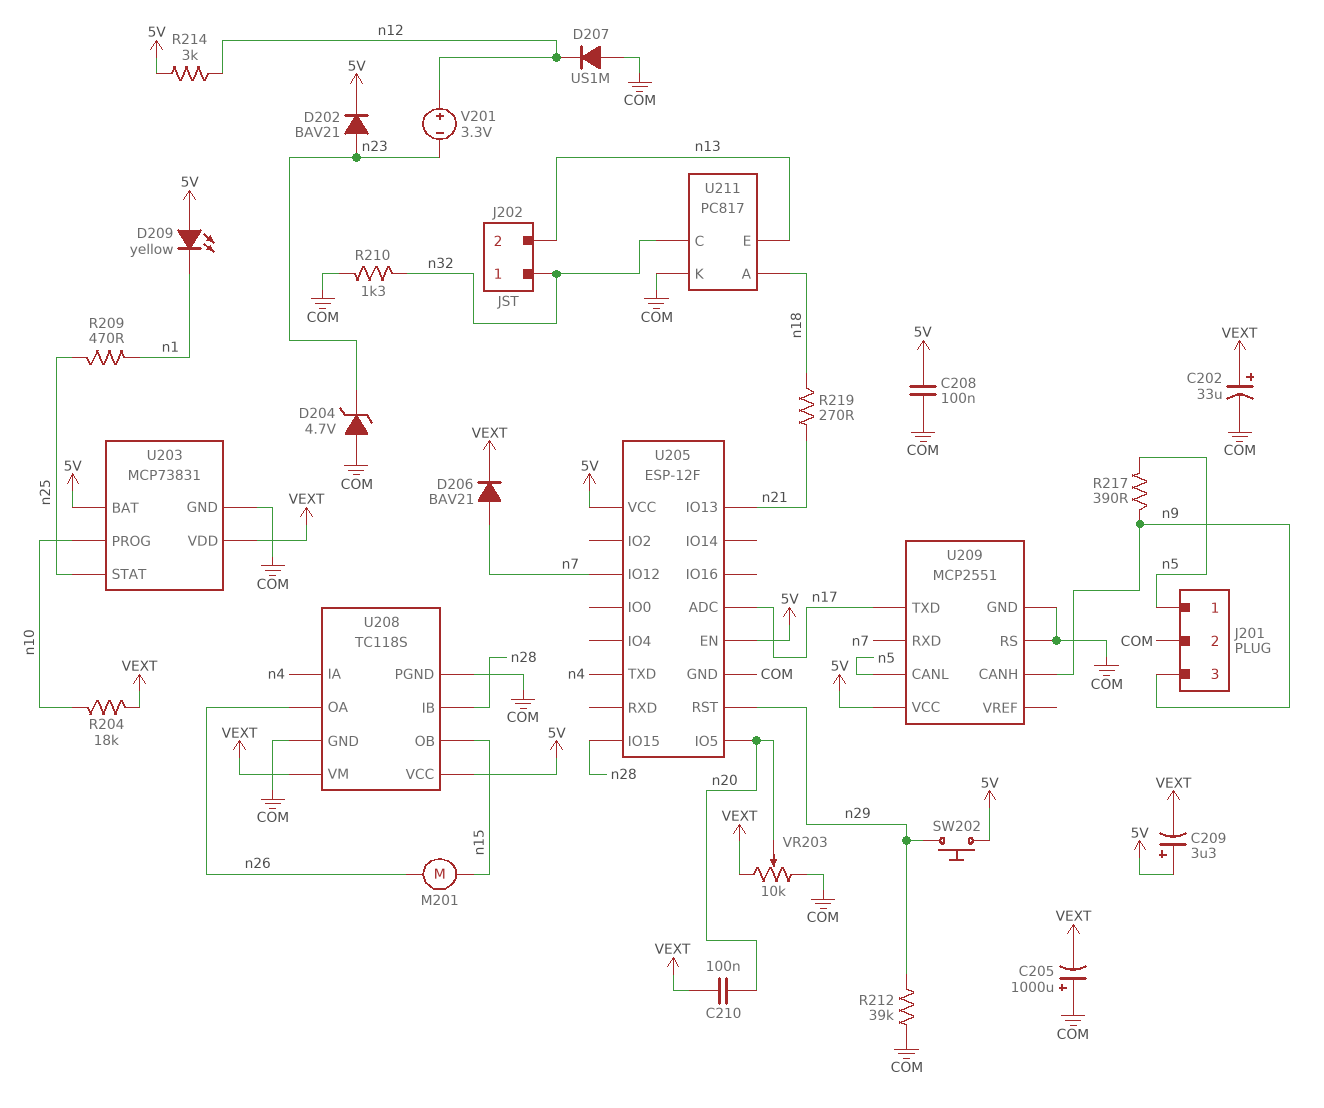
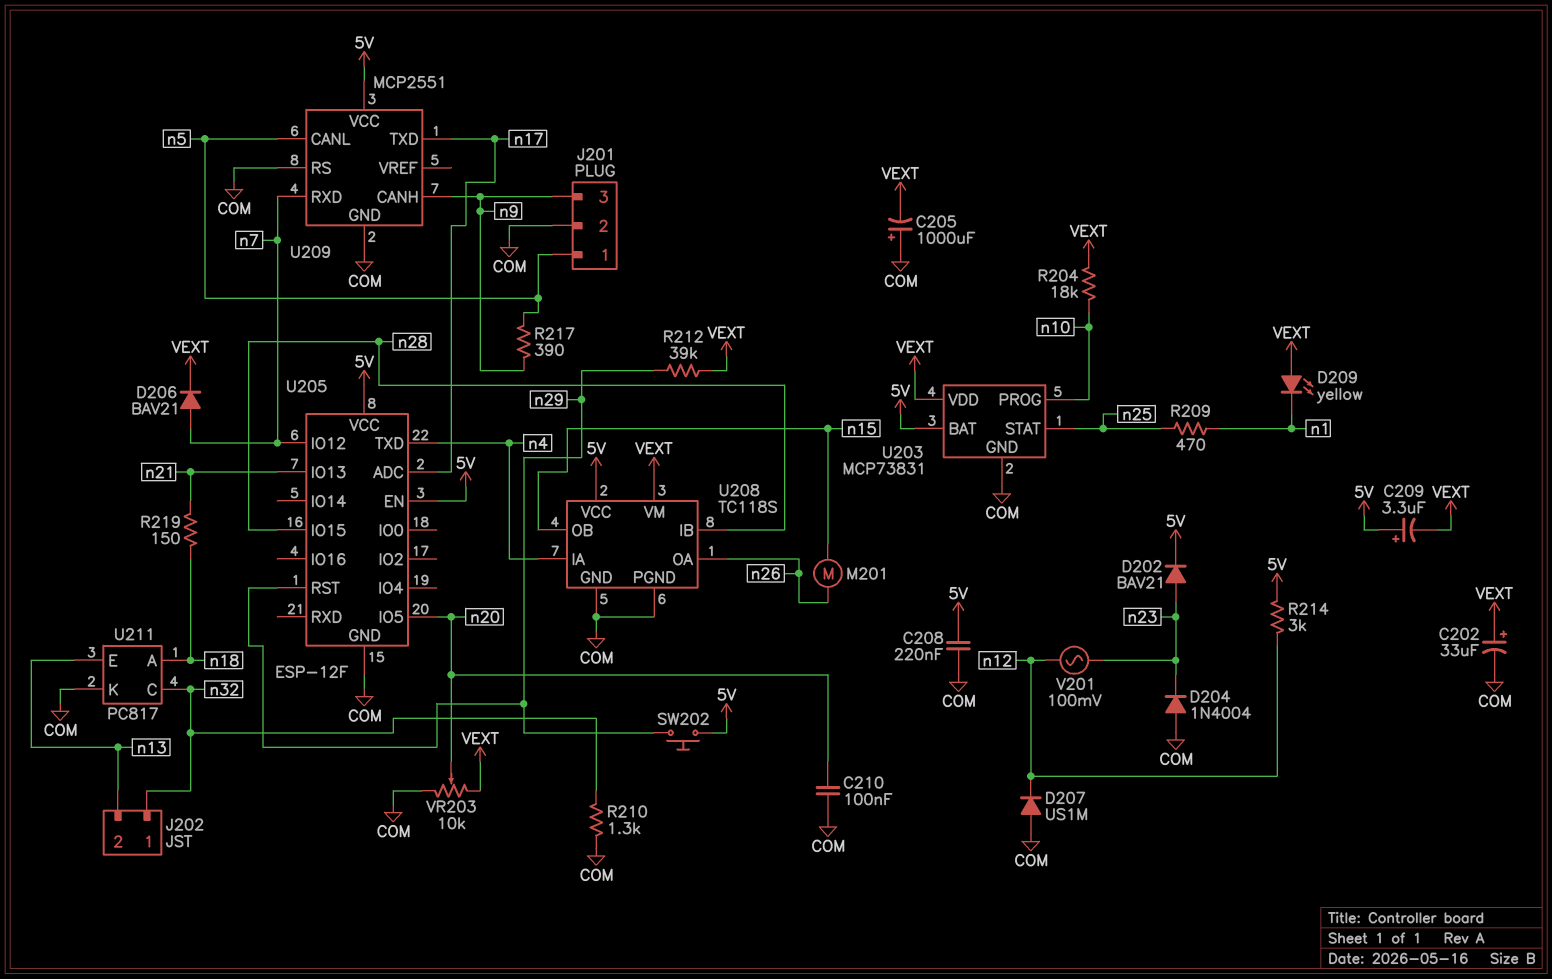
C208: 100nF (5V, COM) -> 220nF (5V, COM)
C210: 100nF (VEXT, n20) -> 100nF (COM, n20)
D204: zener 4.7V (A COM, K n23) -> diode 1N4004 (A COM, K n23)
D209: LED yellow (A 5V, K n1) -> LED yellow (A VEXT, K n1)
R212: 39k (COM, n29) -> 39k (VEXT, n29)
R219: 270 (n18, n21) -> 150 (n18, n21)
V201: 3.3V (plus n12, minus n23) -> AC 100mV (n12, n23)

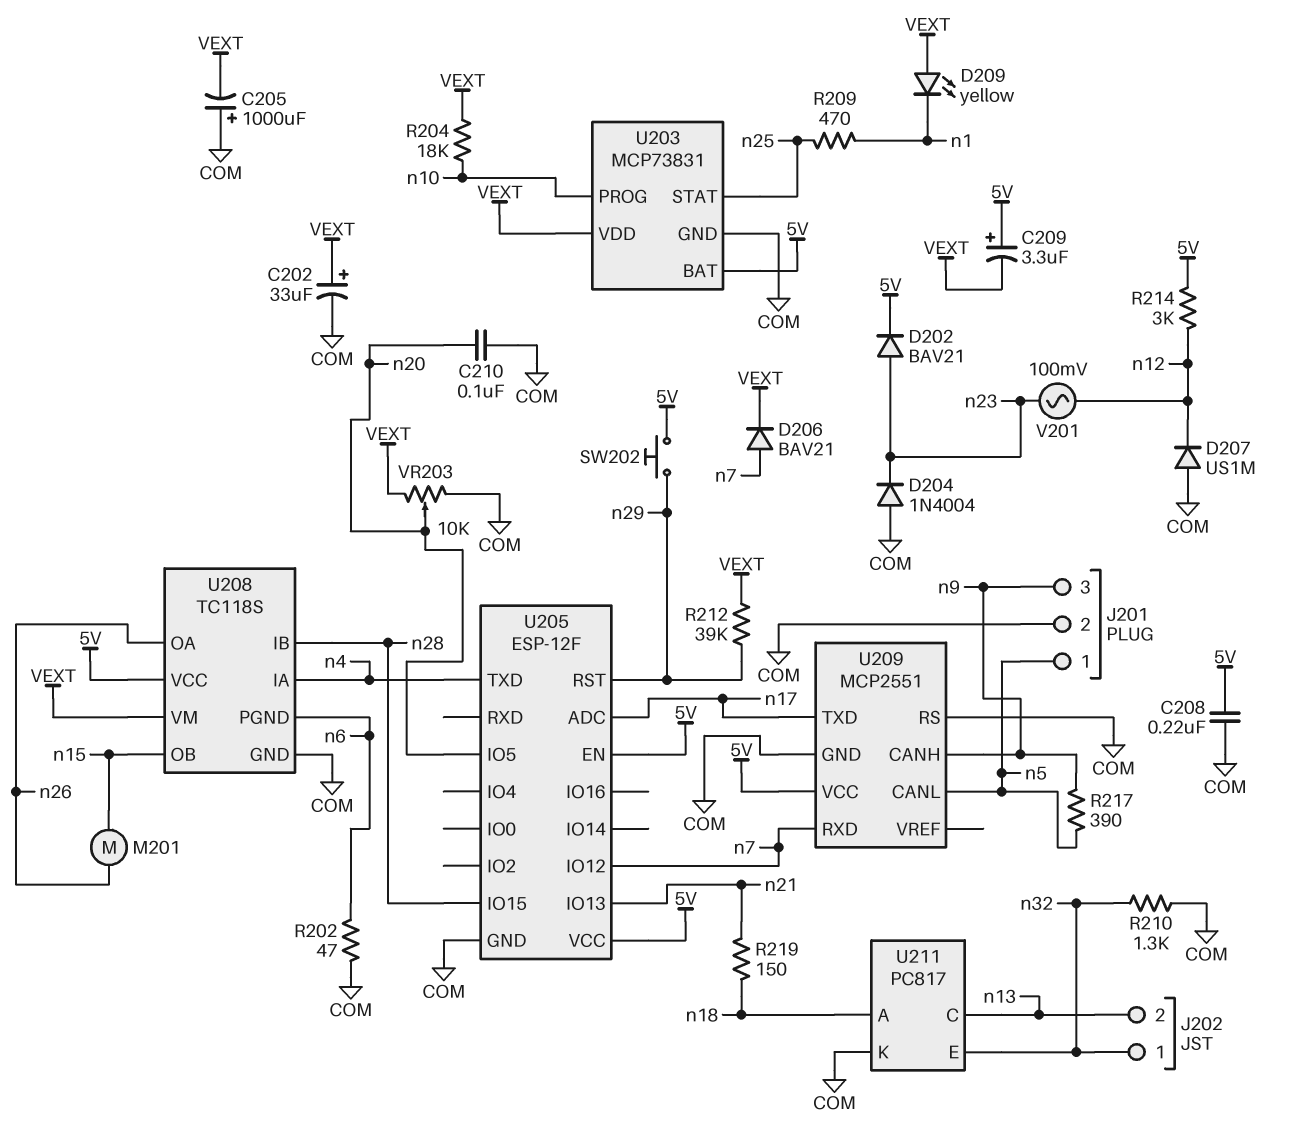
R202: none -> 47 (COM, n6)
U208 pin PGND: COM -> n6
U211 pin C: n32 -> n13
U211 pin E: n13 -> n32

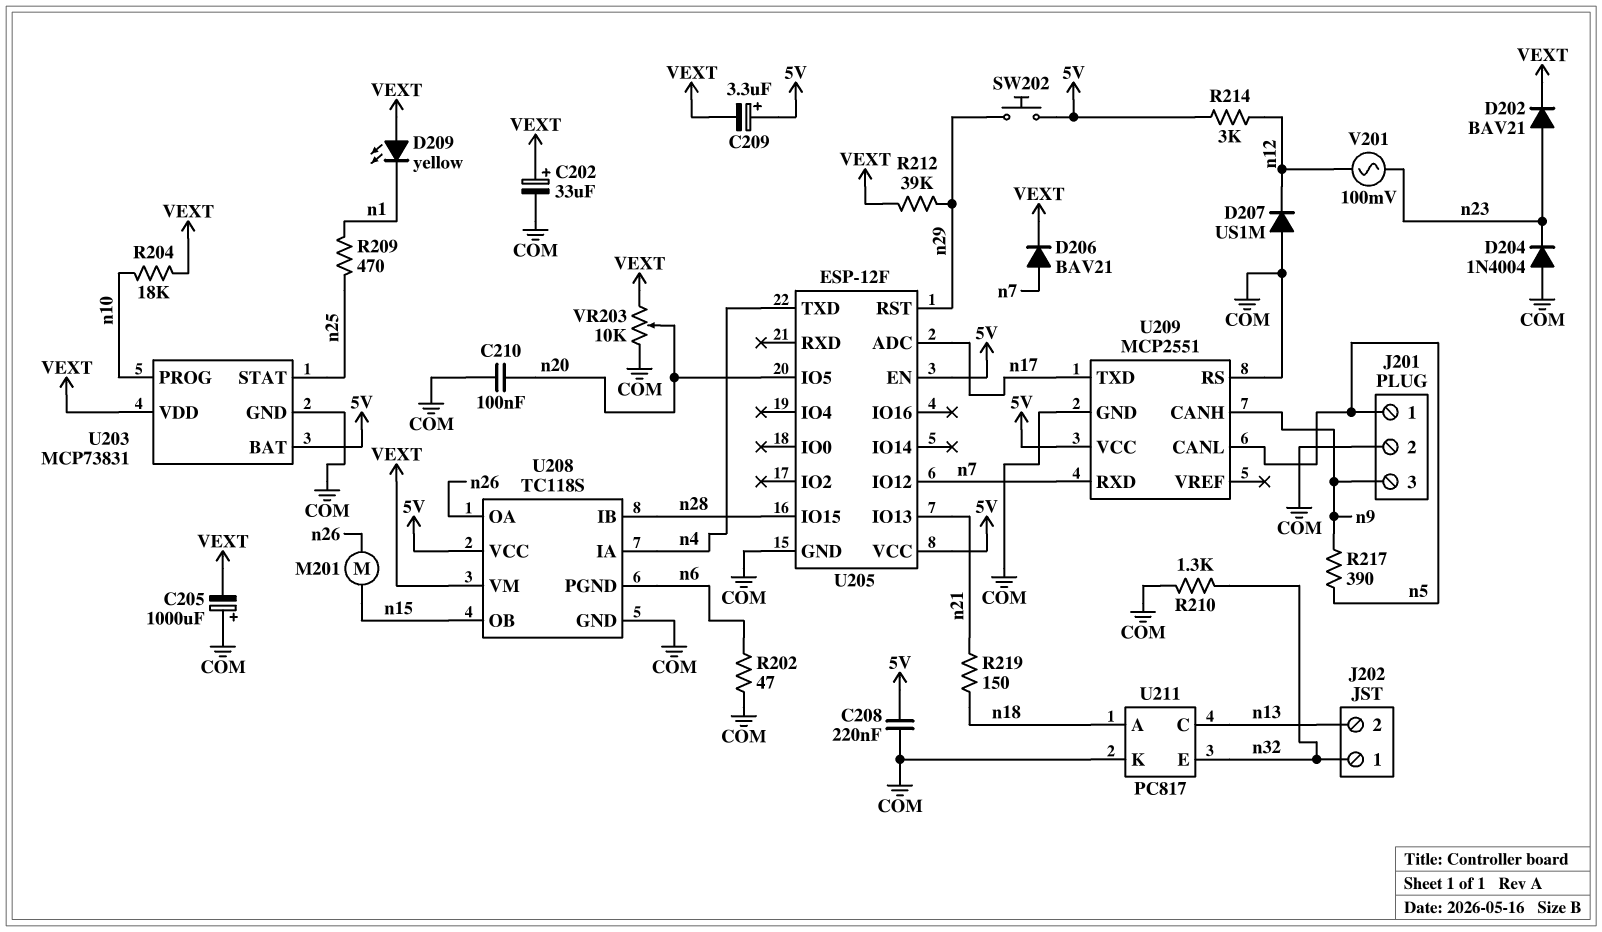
D202: diode BAV21 (A n23, K 5V) -> diode BAV21 (A n23, K VEXT)

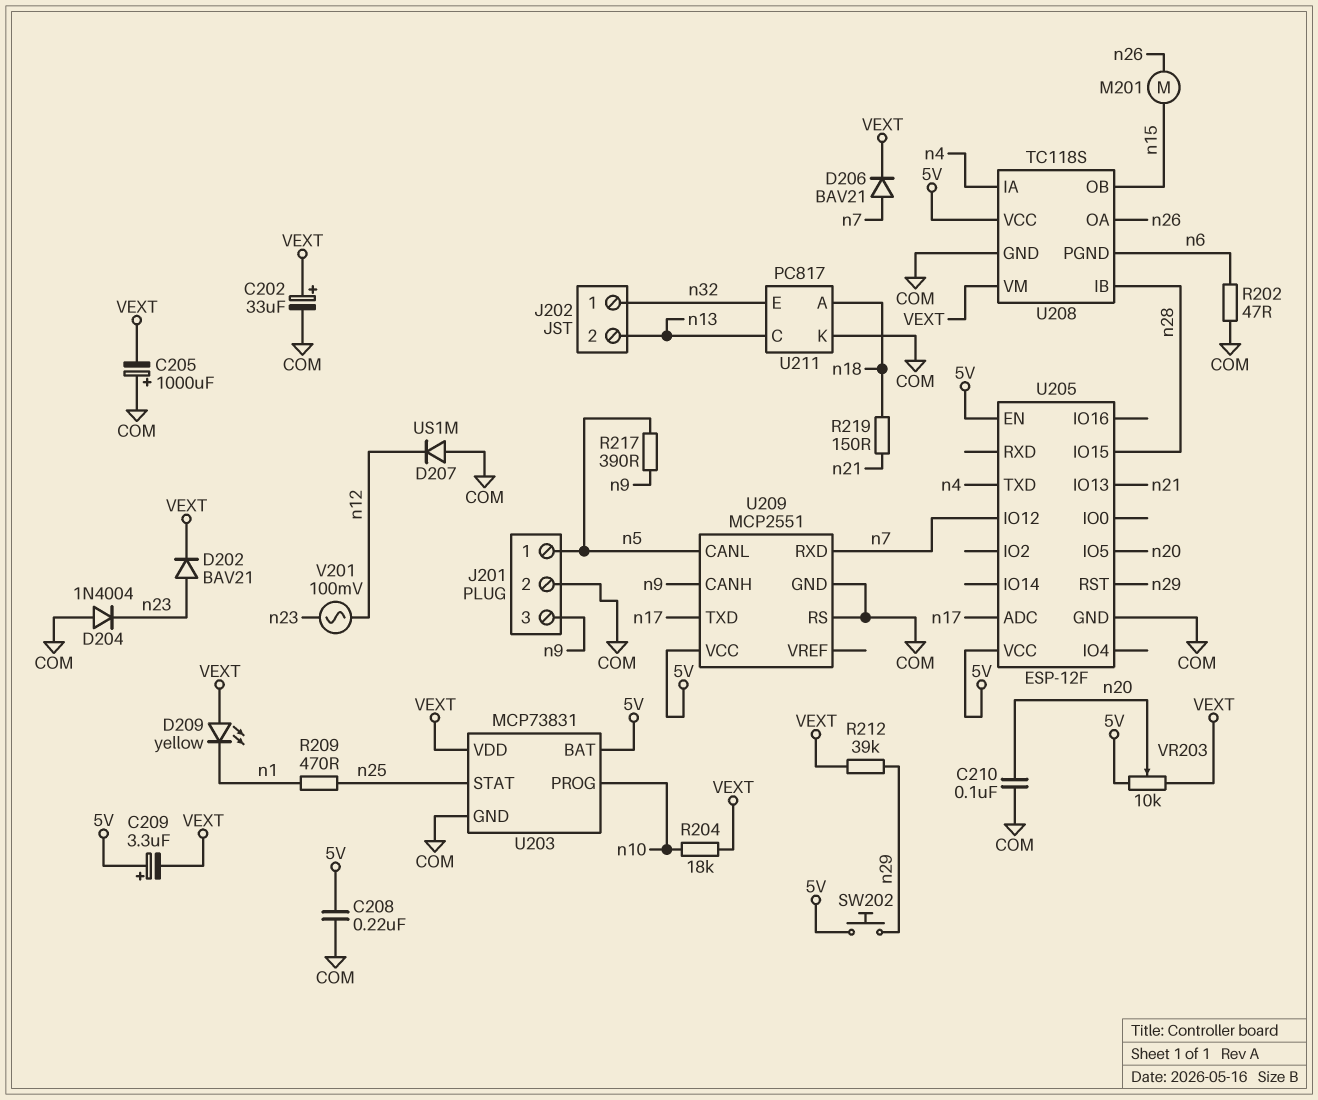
R210: 1.3k (COM, n32) -> none
R214: 3k (5V, n12) -> none
VR203: 10k (COM, VEXT, wiper n20) -> 10k (5V, VEXT, wiper n20)

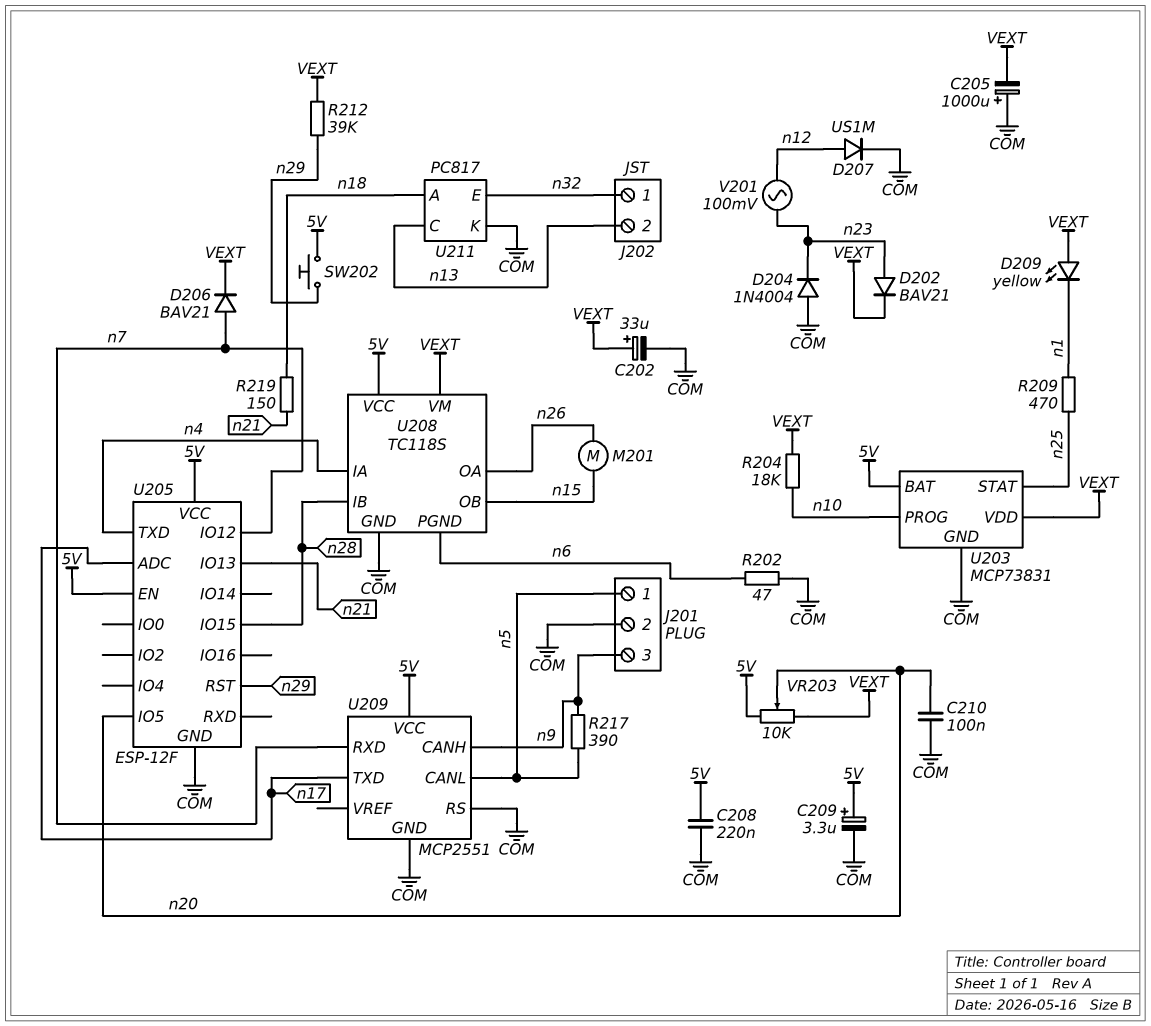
C209: 3.3uF (plus 5V, minus VEXT) -> 3.3uF (plus 5V, minus COM)
D207: diode US1M (A COM, K n12) -> diode US1M (A n12, K COM)

